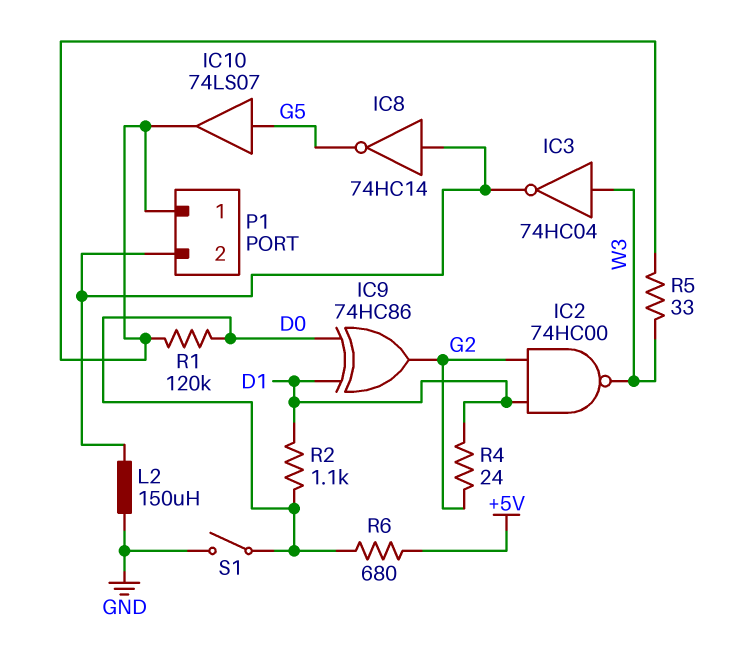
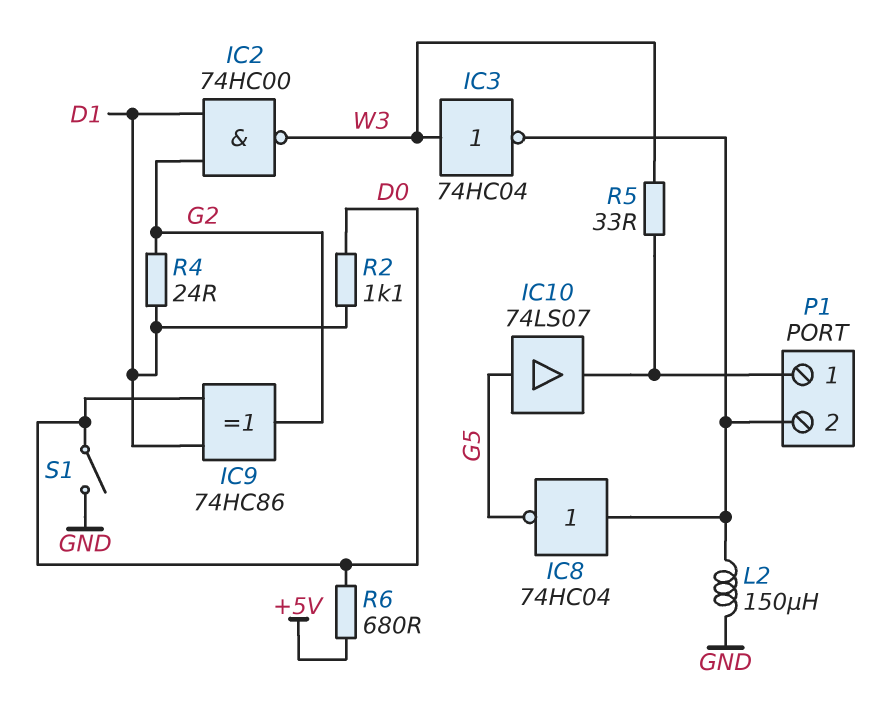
IC8: NOT 74HC14 (in P1/2, out G5) -> NOT 74HC04 (in P1/2, out G5)
R1: 120k (D0, P1/1) -> none

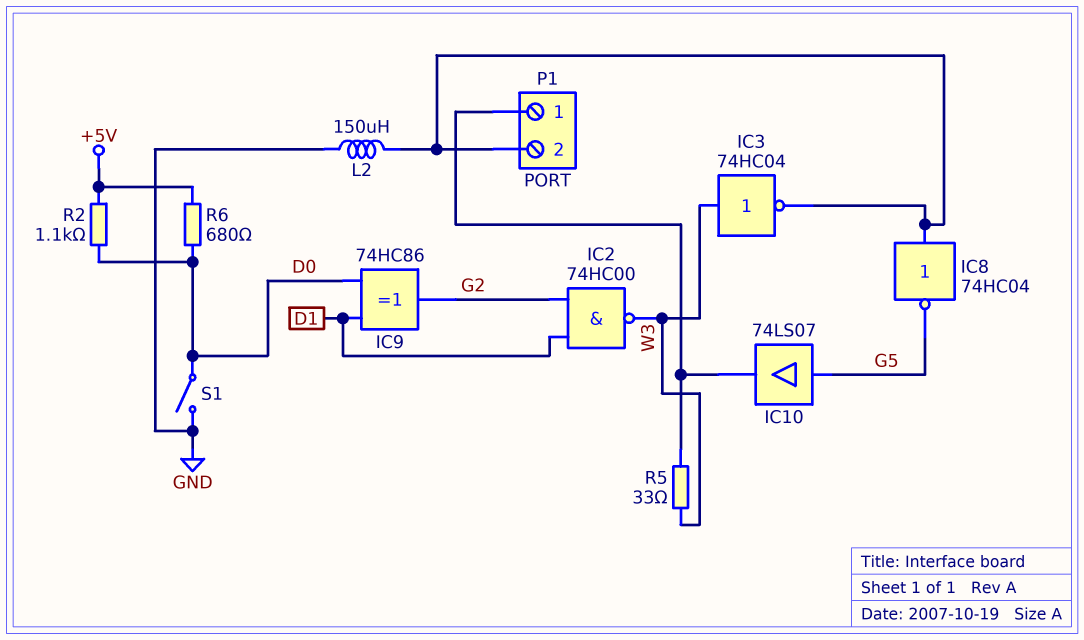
R2: 1.1k (D0, D1) -> 1.1k (+5V, D0)
R4: 24 (D1, G2) -> none

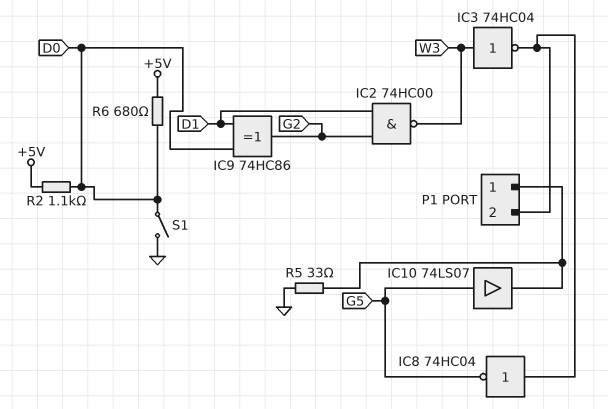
L2: 150uH (GND, P1/2) -> none
R5: 33 (P1/1, W3) -> 33 (GND, P1/1)

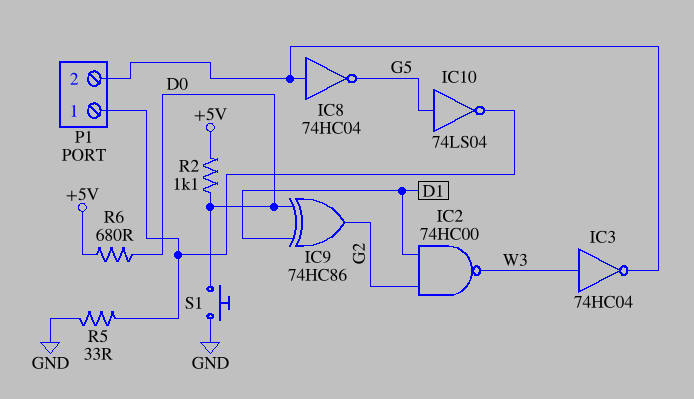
IC10: buffer 74LS07 (in G5, out P1/1) -> NOT 74LS04 (in G5, out P1/1)
S1: switch (D0, GND) -> button (D0, GND)

